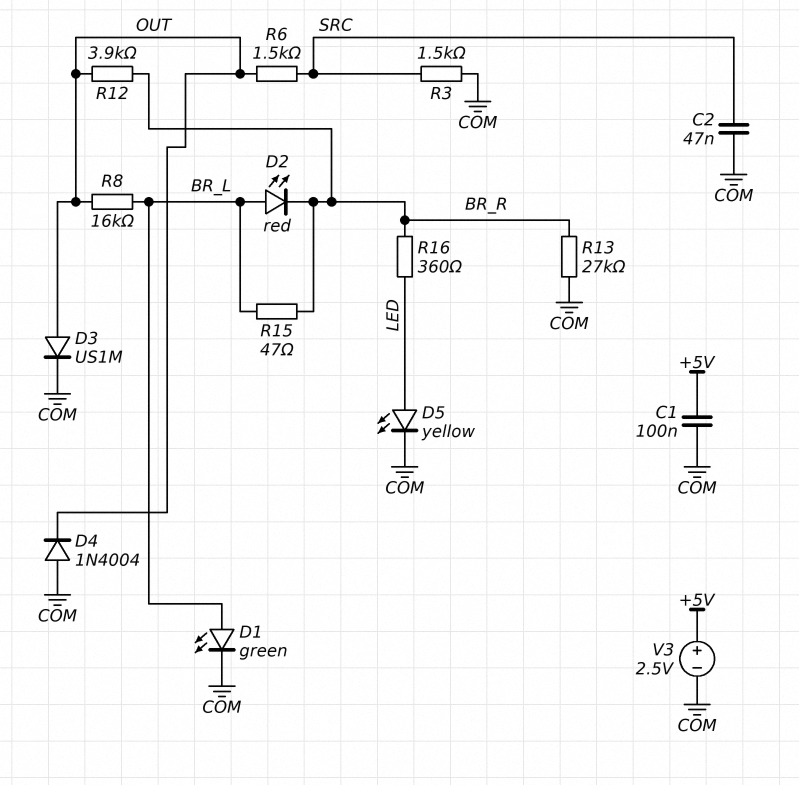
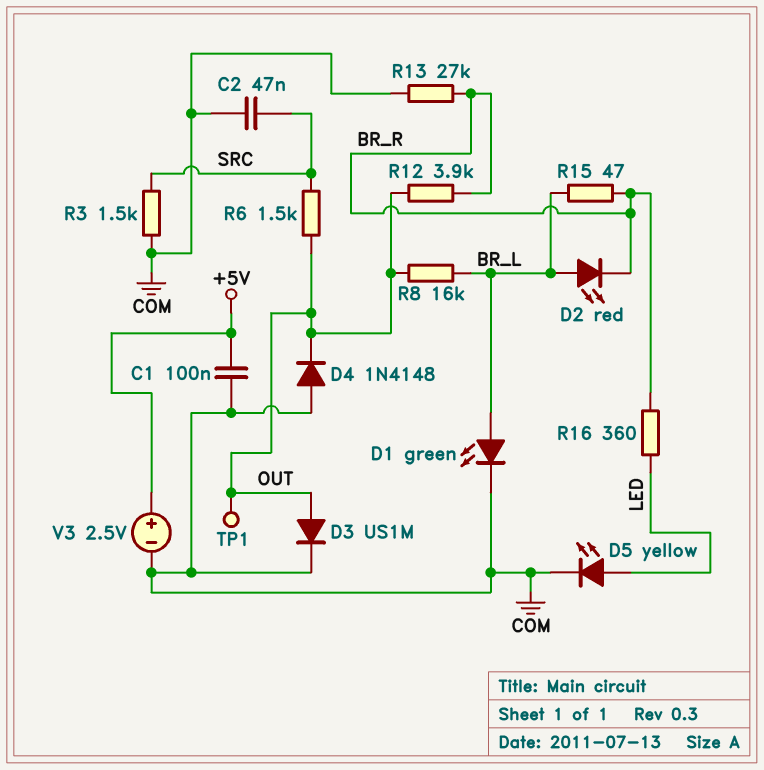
D4: diode 1N4004 (A COM, K OUT) -> diode 1N4148 (A COM, K OUT)
TP1: none -> test point (OUT)

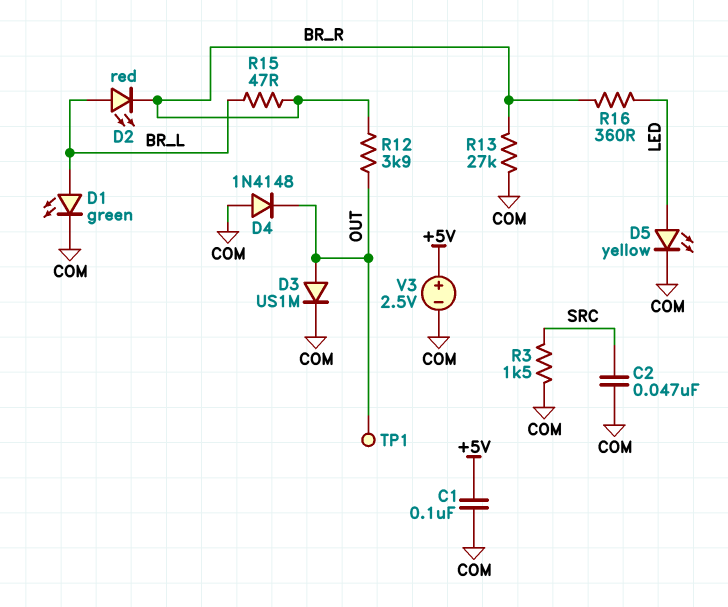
R6: 1.5k (OUT, SRC) -> none
R8: 16k (BR_L, OUT) -> none

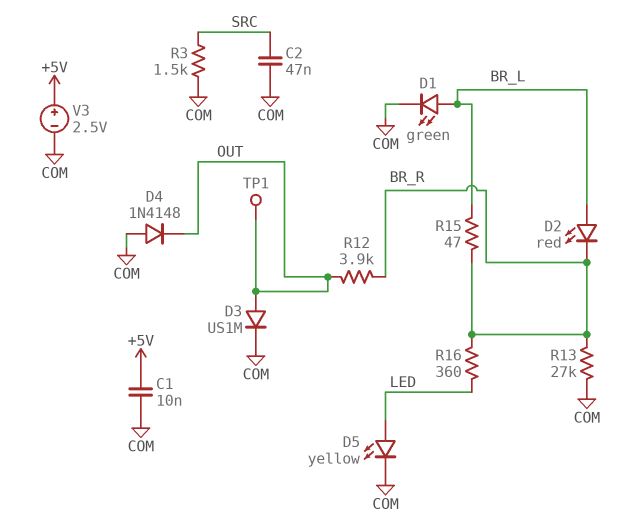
C1: 100nF (+5V, COM) -> 10nF (+5V, COM)

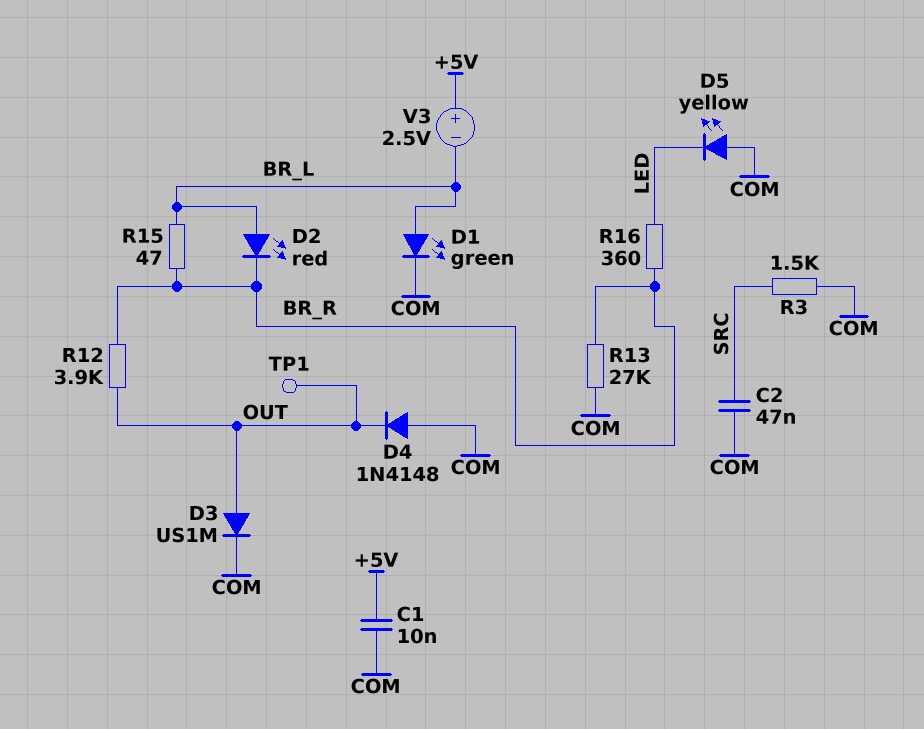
D5: LED yellow (A LED, K COM) -> LED yellow (A COM, K LED)
V3: 2.5V (plus +5V, minus COM) -> 2.5V (plus +5V, minus BR_L)

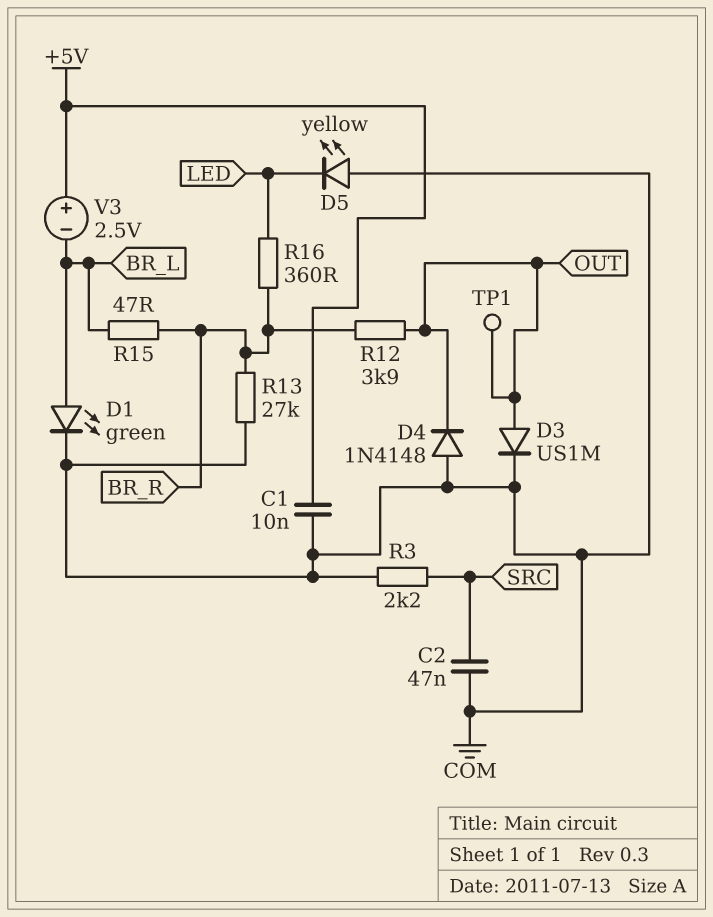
D2: LED red (A BR_L, K BR_R) -> none
R3: 1.5k (COM, SRC) -> 2.2k (COM, SRC)

